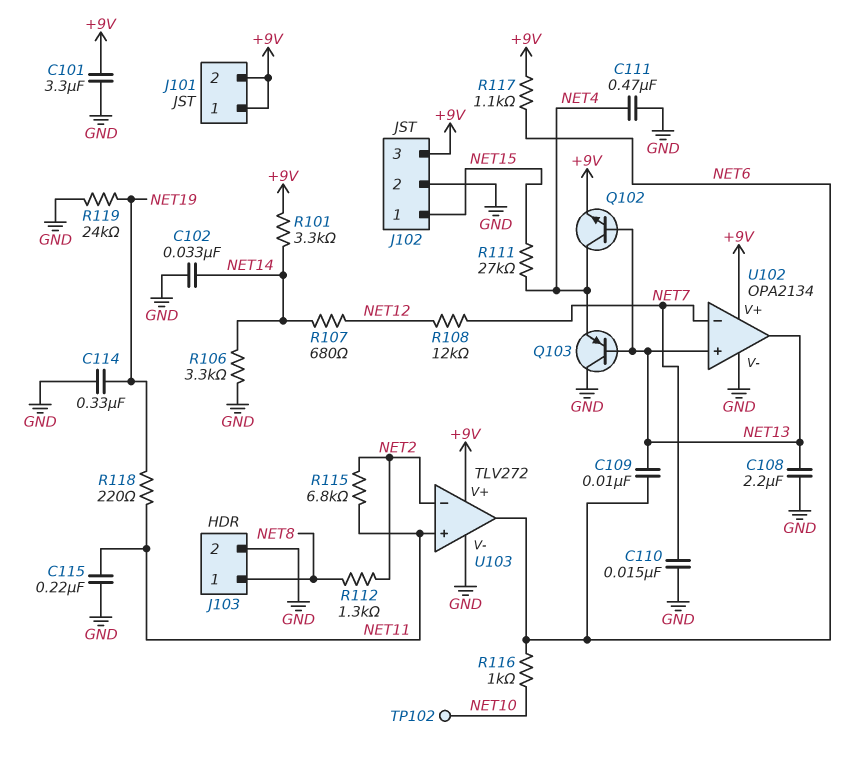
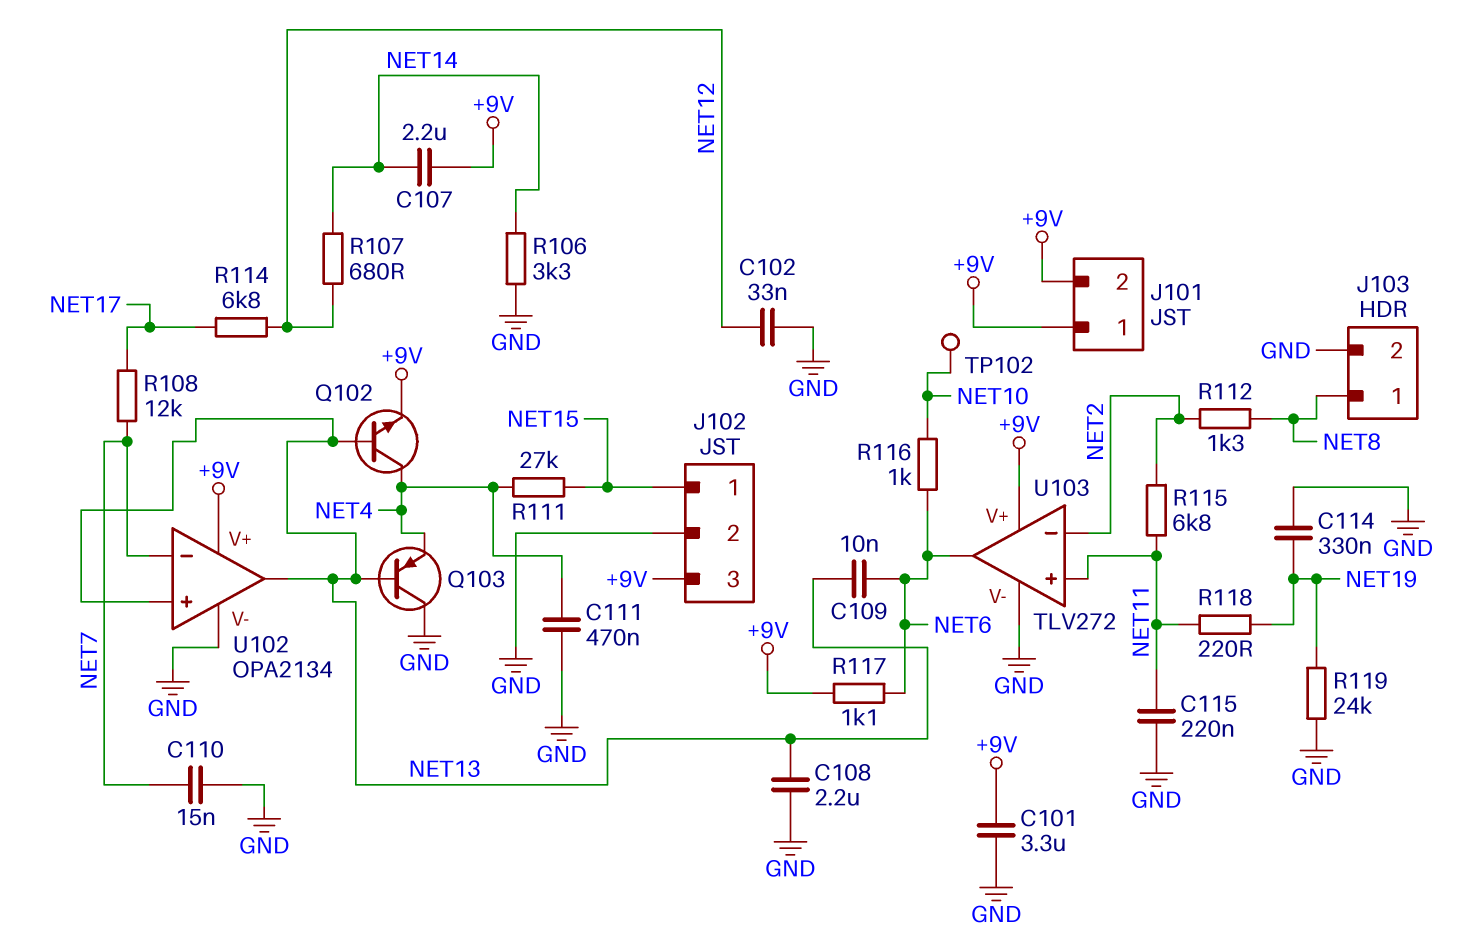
C102: 33nF (GND, NET14) -> 33nF (GND, NET12)
C107: none -> 2.2uF (+9V, NET14)
R101: 3.3k (+9V, NET14) -> none
R108: 12k (NET7, NET12) -> 12k (NET7, NET17)
R114: none -> 6.8k (NET12, NET17)

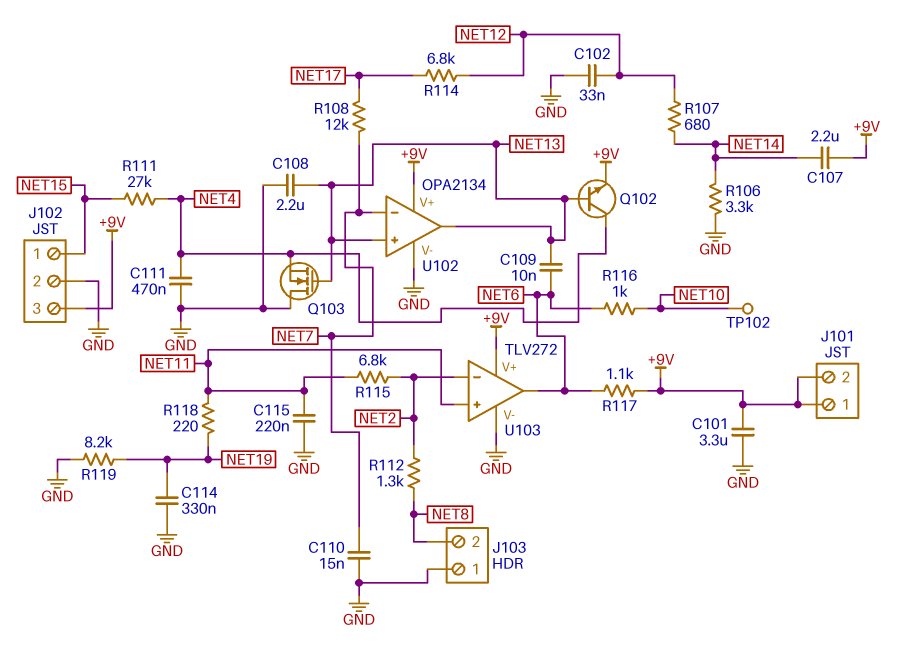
J103 pin 1: NET8 -> GND
J103 pin 2: GND -> NET8
Q103: PNP (B NET13, C GND, E NET4) -> NMOS (G NET13, D GND, S NET4)
R119: 24k (GND, NET19) -> 8.2k (GND, NET19)

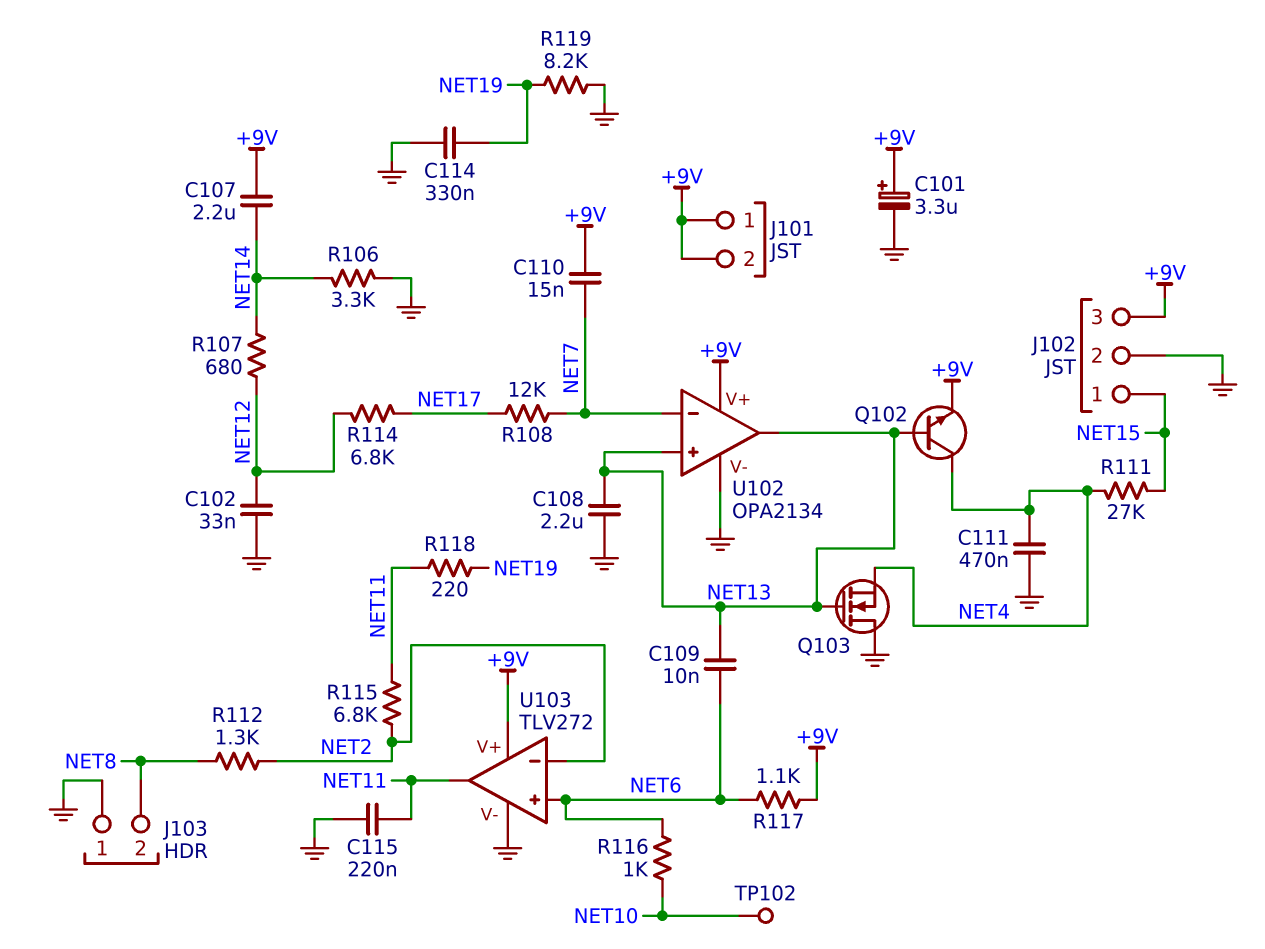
C101: 3.3uF (+9V, GND) -> 3.3uF (plus +9V, minus GND)
C110: 15nF (GND, NET7) -> 15nF (+9V, NET7)
U103 pin in+: NET11 -> NET6
U103 pin out: NET6 -> NET11

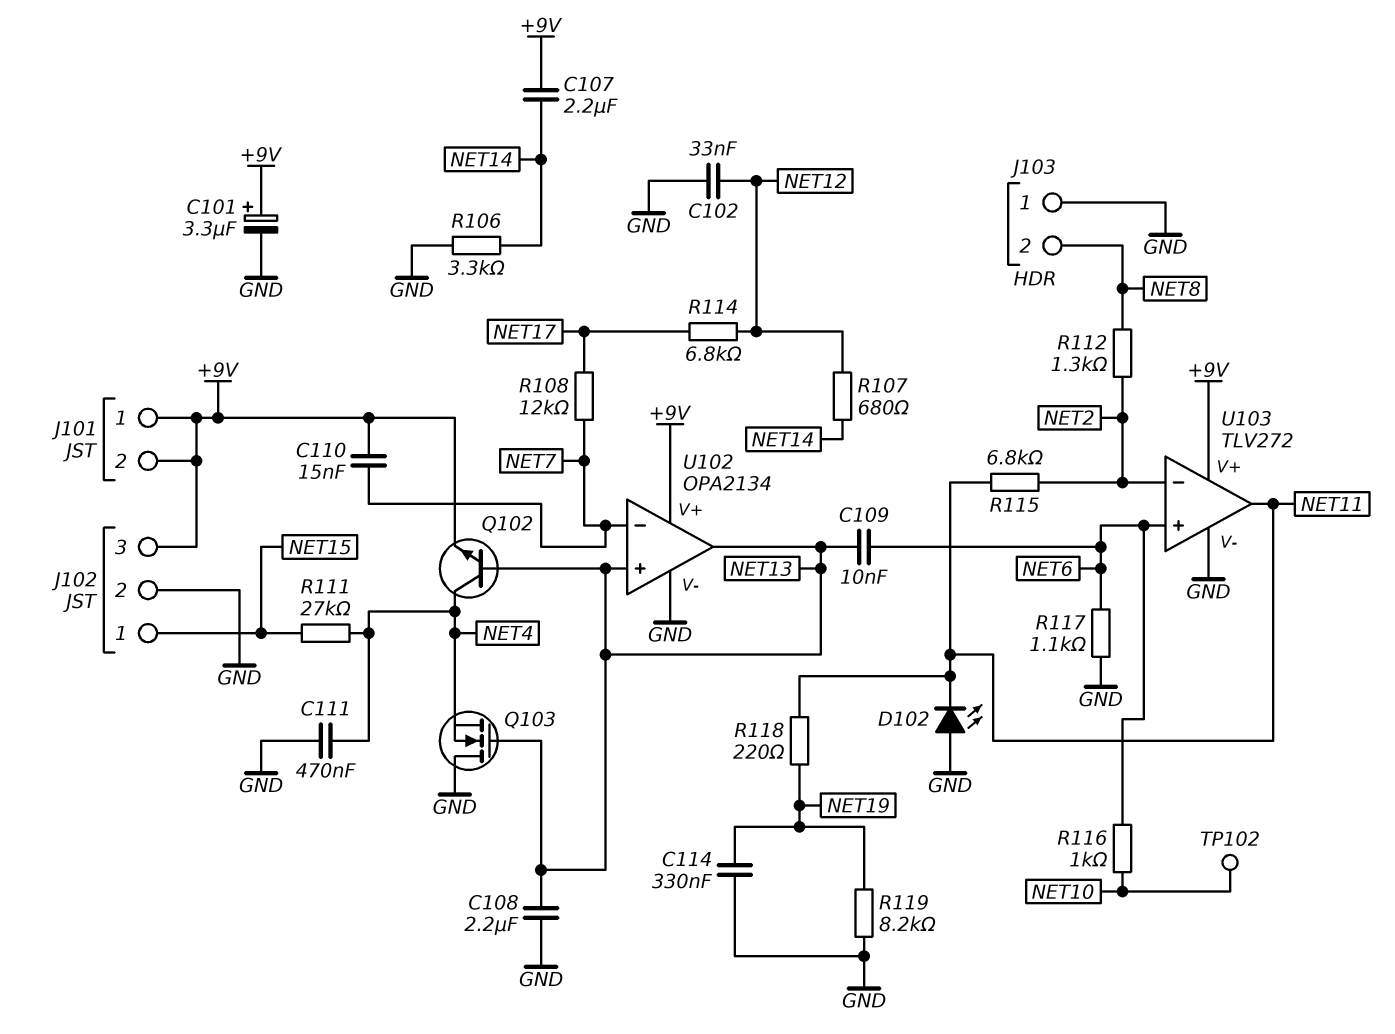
C115: 220nF (GND, NET11) -> none
D102: none -> LED (A GND, K NET11)
R117: 1.1k (+9V, NET6) -> 1.1k (GND, NET6)

